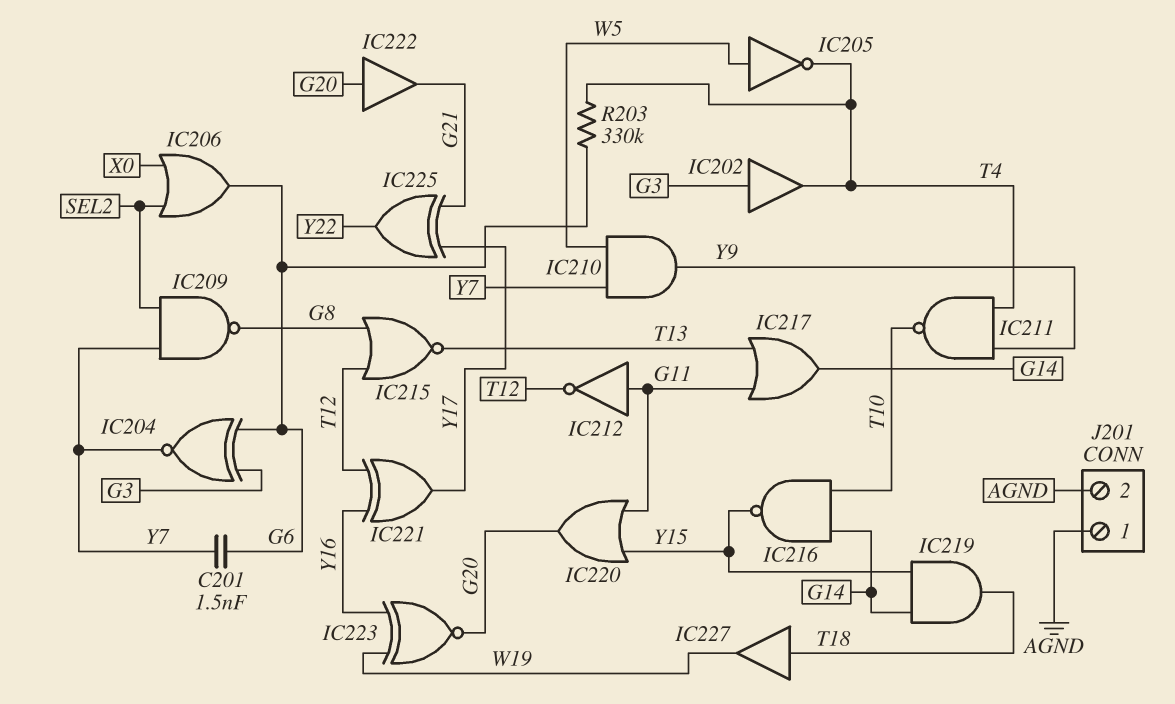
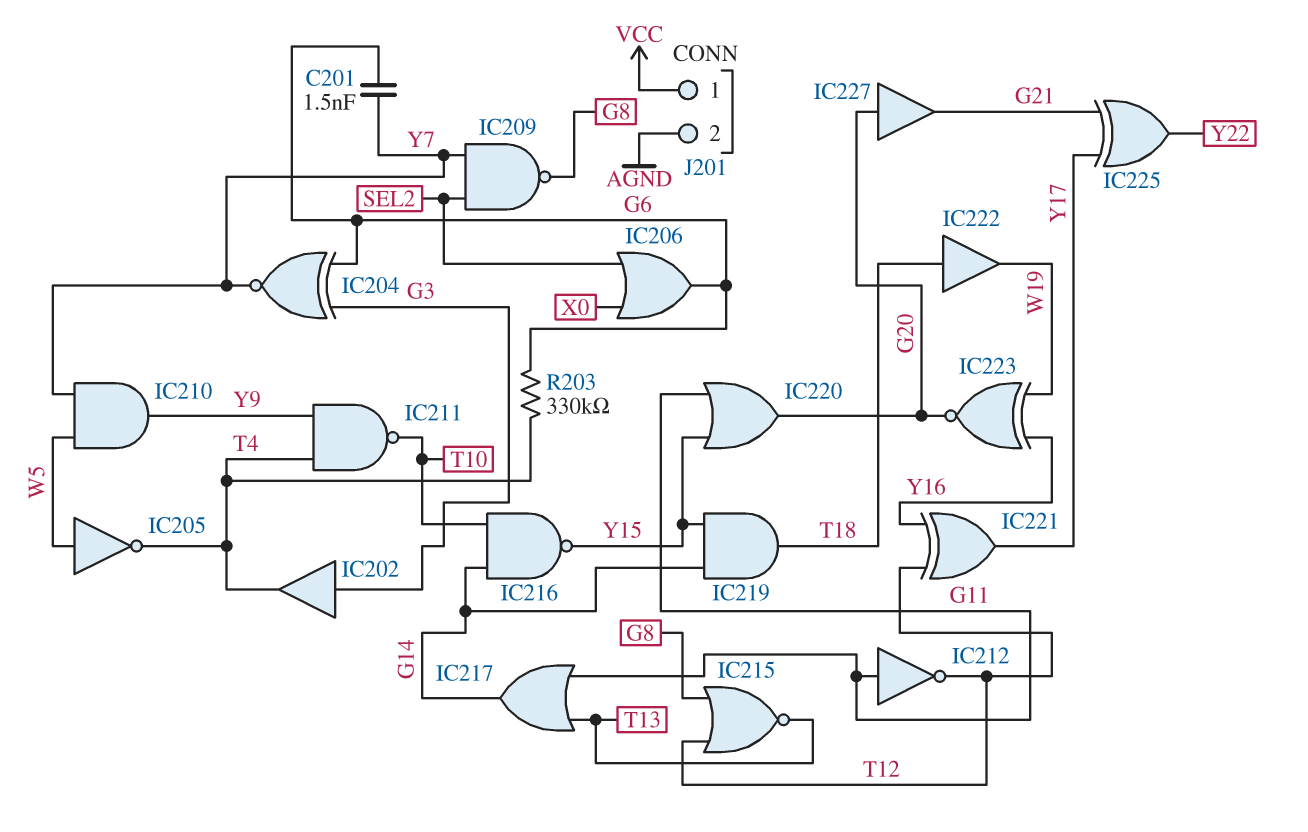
IC222: buffer (in G20, out G21) -> buffer (in T18, out W19)
IC227: buffer (in T18, out W19) -> buffer (in G20, out G21)
J201 pin 1: AGND -> VCC

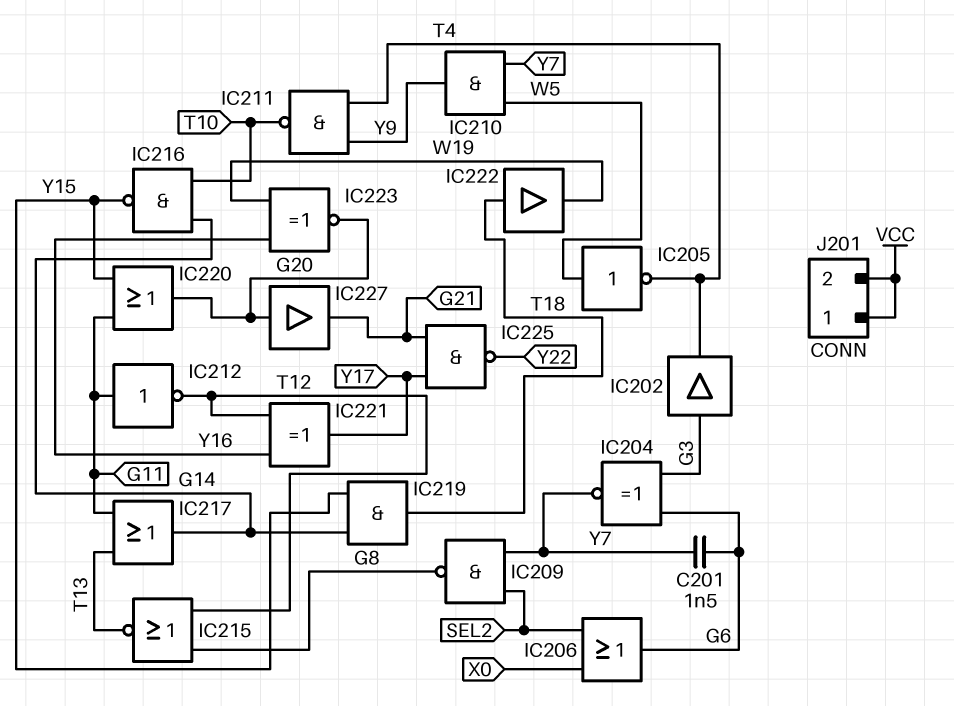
IC225: XOR (in G21, in Y17, out Y22) -> NAND (in G21, in Y17, out Y22)
J201 pin 2: AGND -> VCC
R203: 330k (G6, T4) -> none

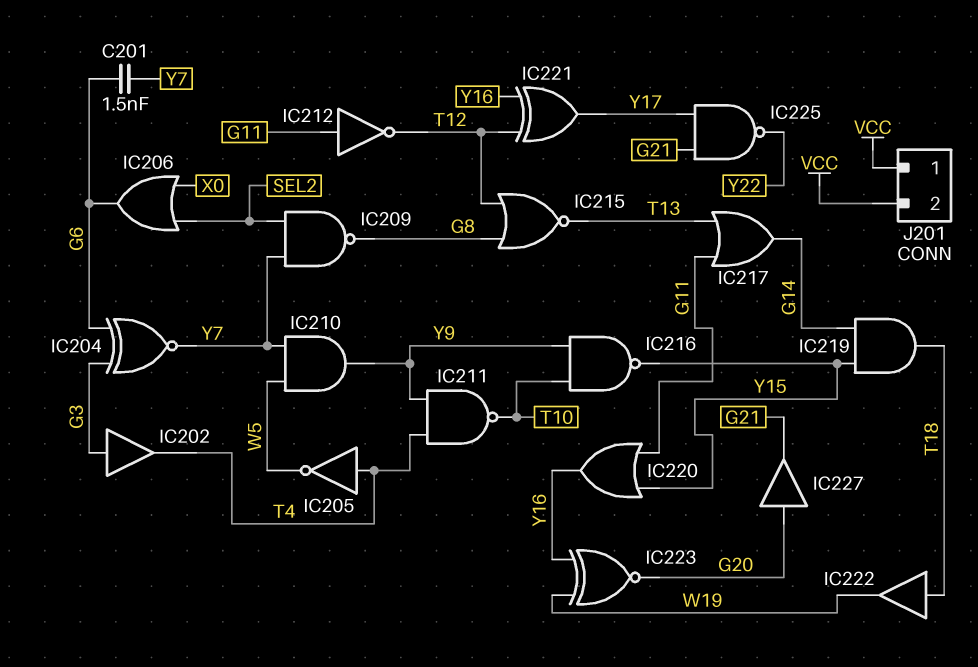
IC205: NOT (in W5, out T4) -> NOT (in T4, out W5)
IC216: NAND (in G14, in T10, out Y15) -> NAND (in T10, in Y9, out Y15)
IC220: OR (in G11, in Y15, out G20) -> OR (in G11, in Y15, out Y16)

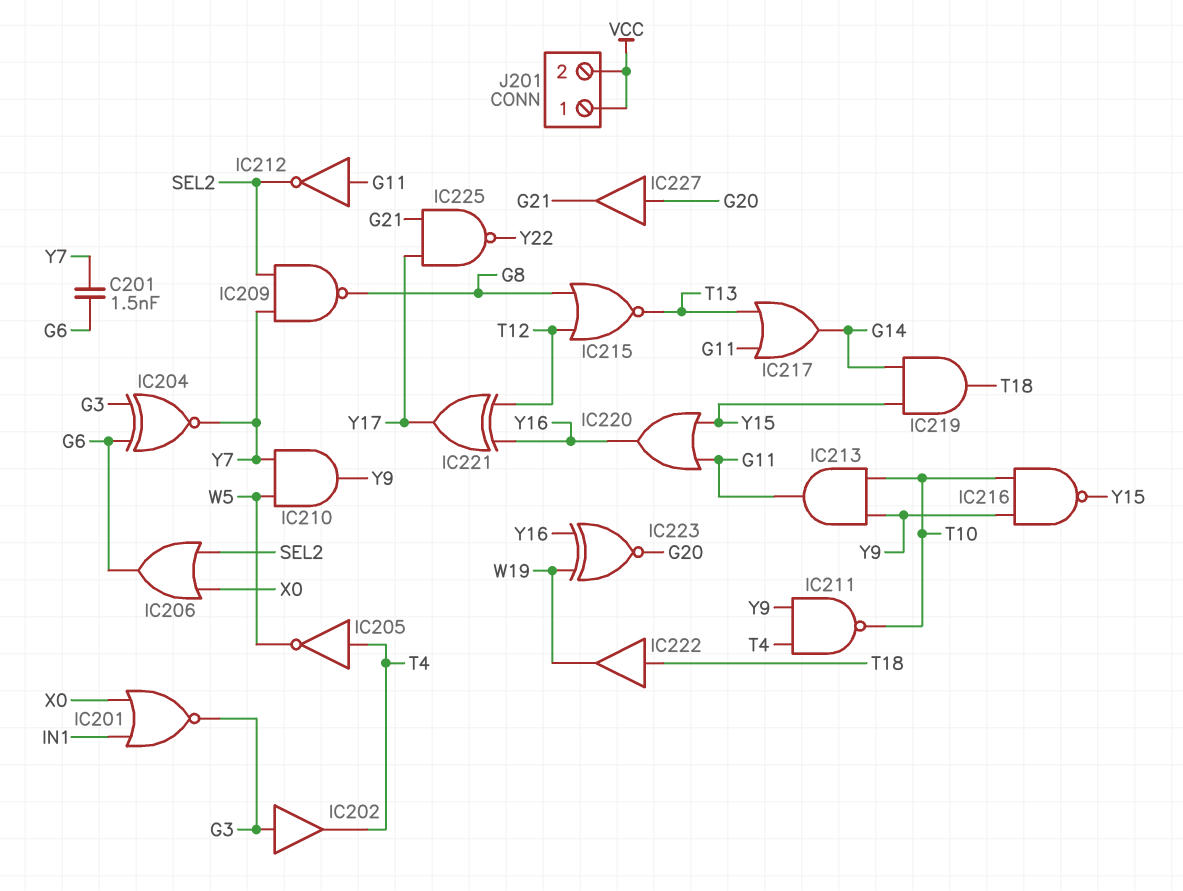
IC201: none -> NOR (in IN1, in X0, out G3)
IC212: NOT (in G11, out T12) -> NOT (in G11, out SEL2)
IC213: none -> AND (in T10, in Y9, out G11)

